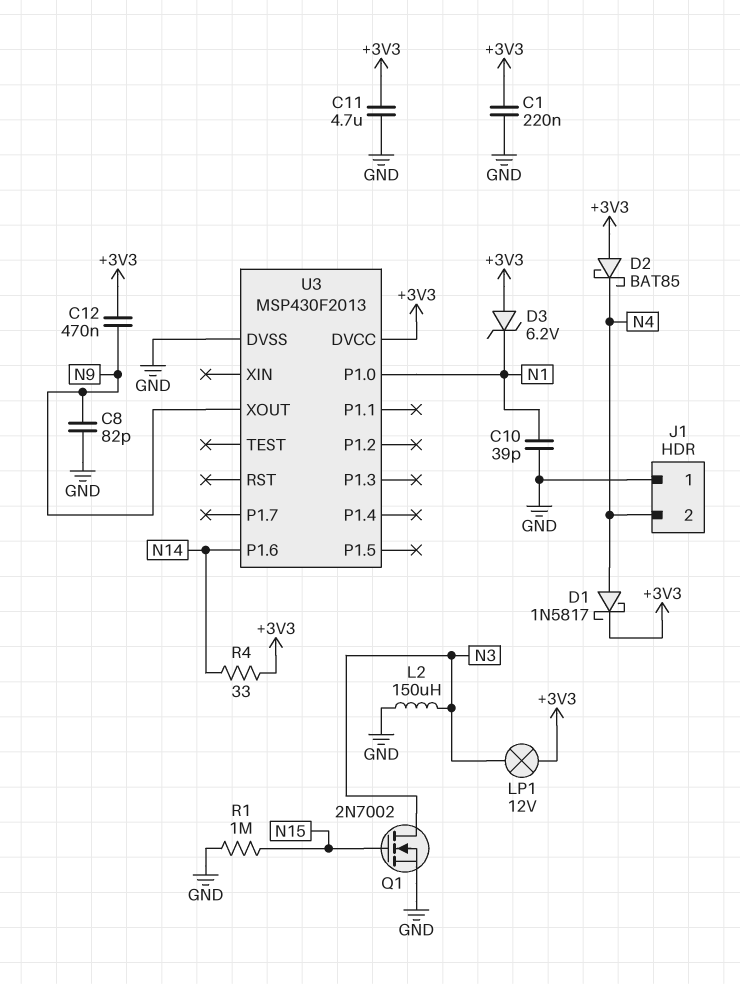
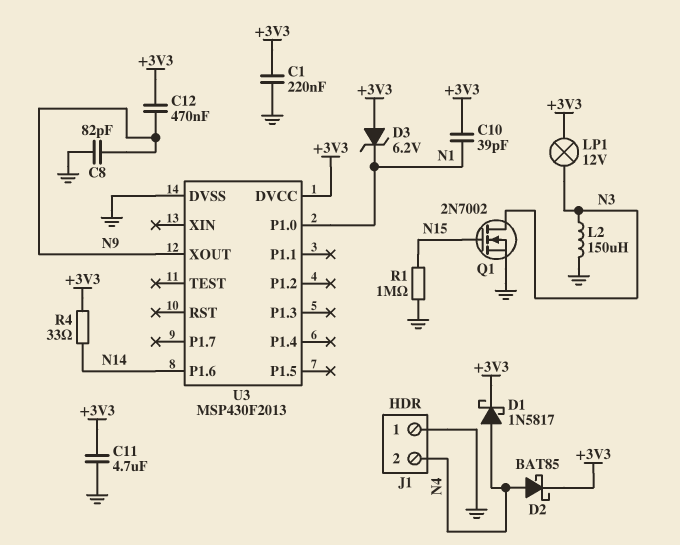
C10: 39pF (GND, N1) -> 39pF (+3V3, N1)
D2: schottky BAT85 (A +3V3, K N4) -> schottky BAT85 (A N4, K +3V3)

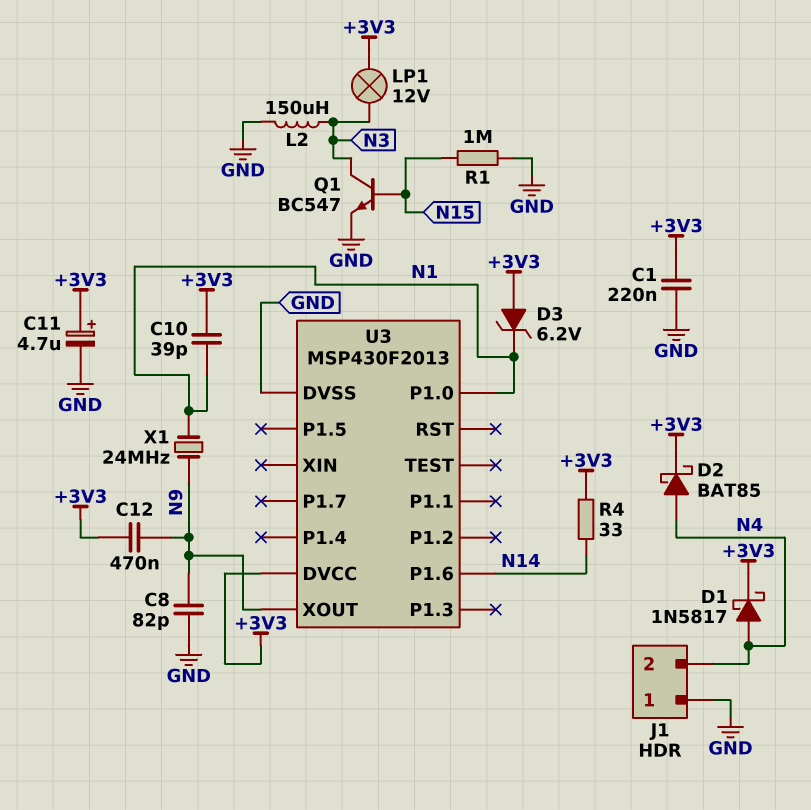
C11: 4.7uF (+3V3, GND) -> 4.7uF (plus +3V3, minus GND)
Q1: NMOS 2N7002 (G N15, D N3, S GND) -> NPN BC547 (B N15, C N3, E GND)
X1: none -> 24MHz (N1, N9)

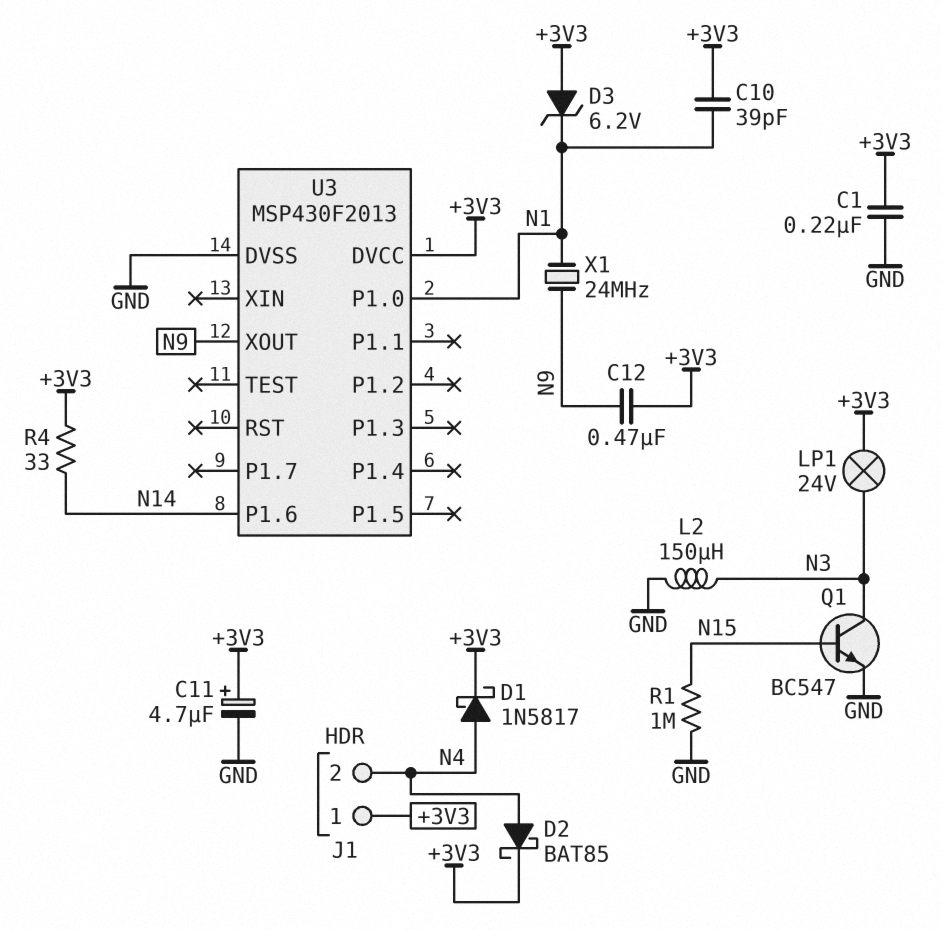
C8: 82pF (GND, N9) -> none
J1 pin 1: GND -> +3V3
LP1: lamp 12V (+3V3, N3) -> lamp 24V (+3V3, N3)

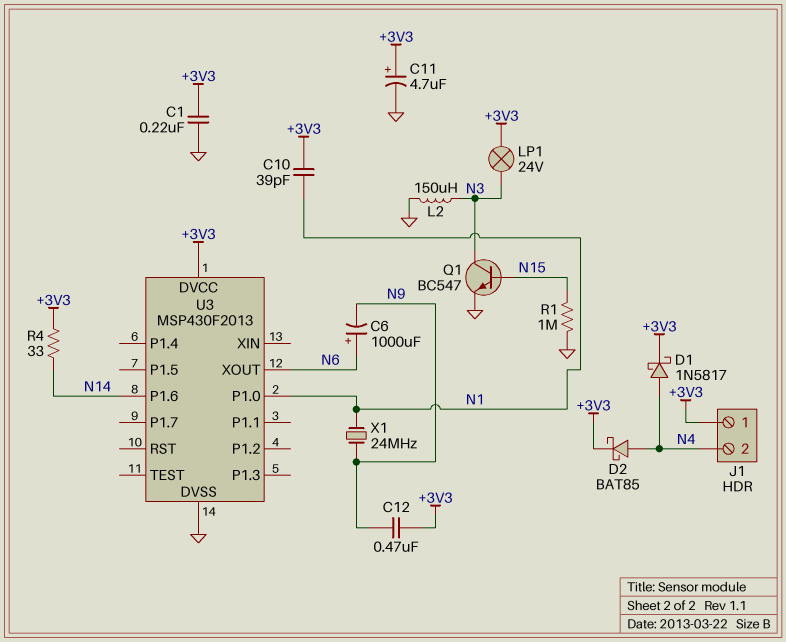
C6: none -> 1000uF (plus N6, minus N9)
D3: zener 6.2V (A +3V3, K N1) -> none
U3 pin XOUT: N9 -> N6

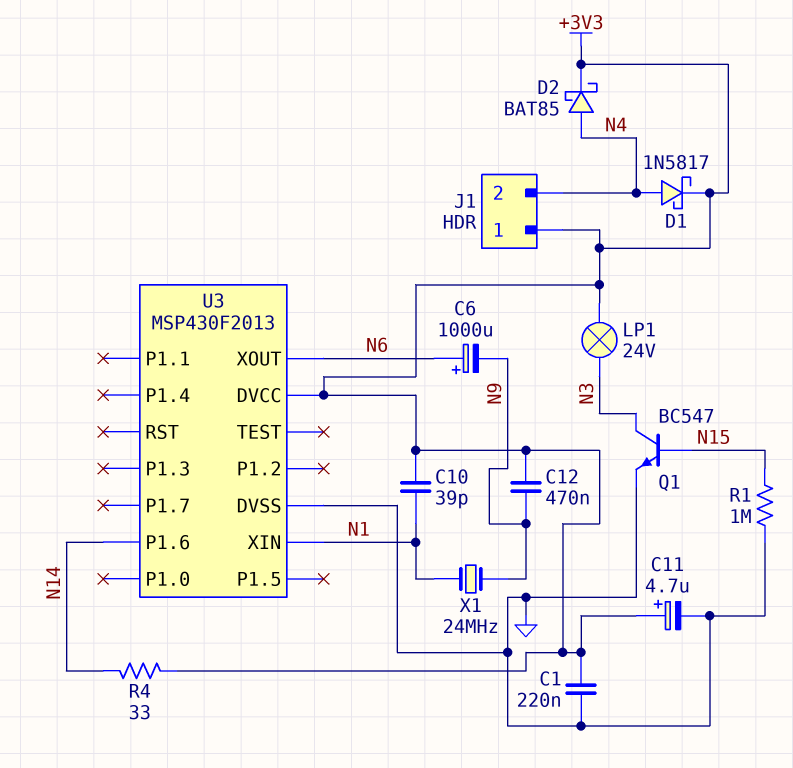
L2: 150uH (GND, N3) -> none
U3 pin P1.0: N1 -> none
U3 pin XIN: none -> N1

